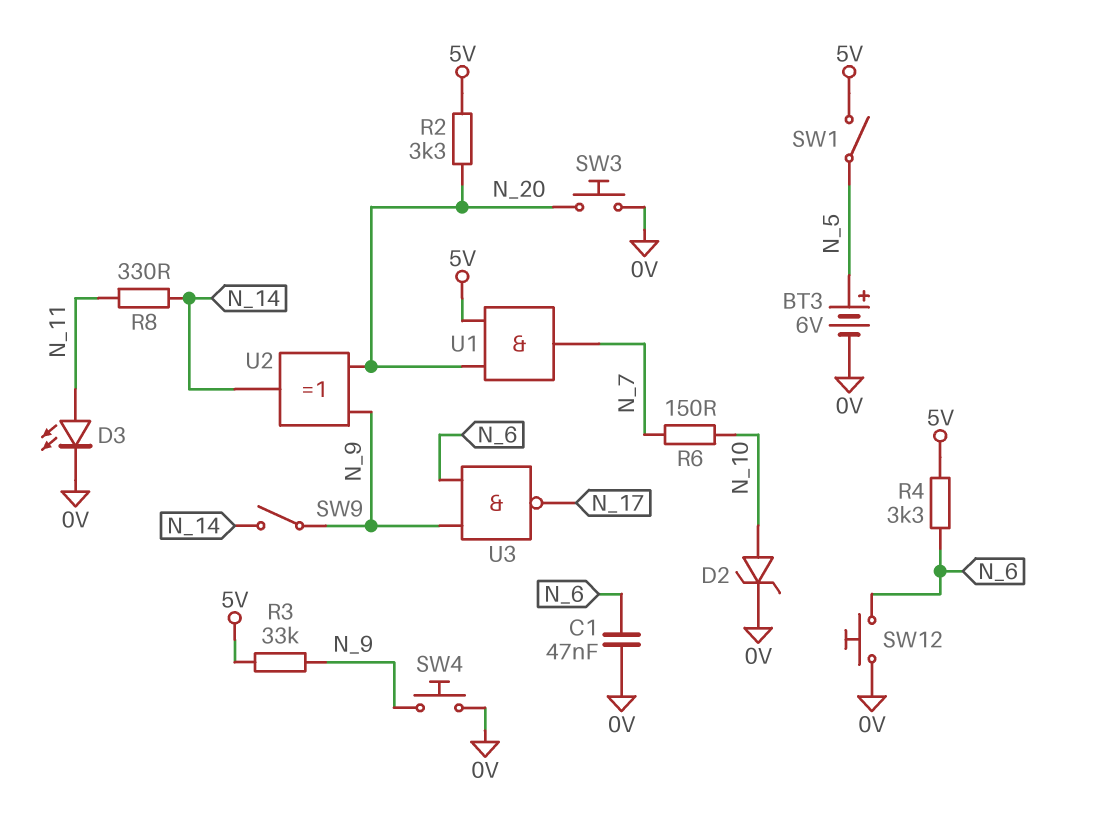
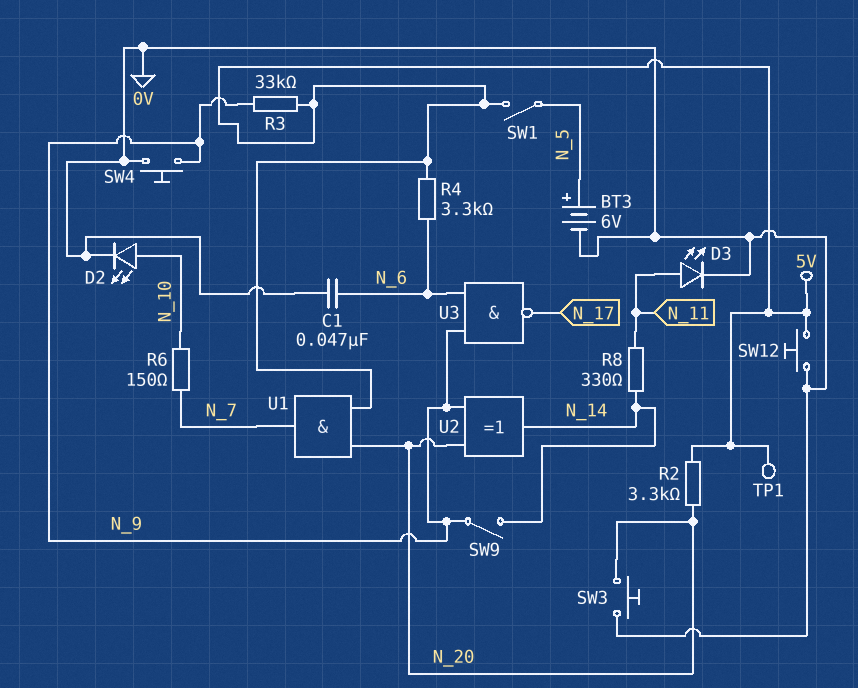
D2: zener (A N_10, K 0V) -> LED (A N_10, K 0V)
SW12: button (0V, N_6) -> button (0V, 5V)
TP1: none -> test point (5V)

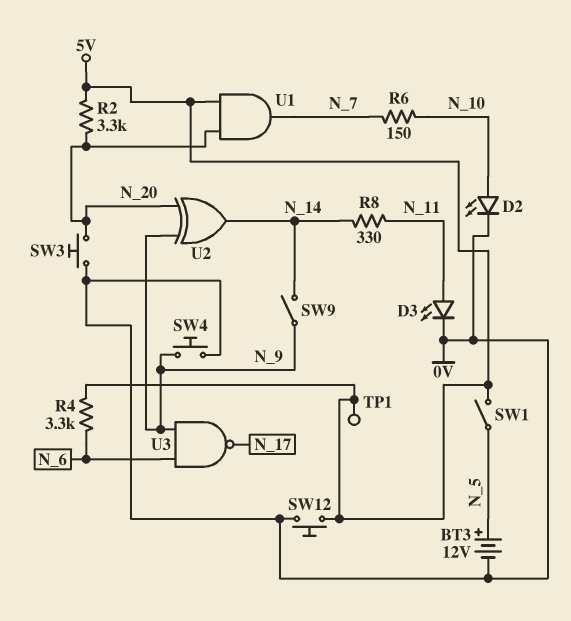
BT3: 6V (plus N_5, minus 0V) -> 12V (plus N_5, minus 0V)
C1: 47nF (0V, N_6) -> none
R3: 33k (5V, N_9) -> none

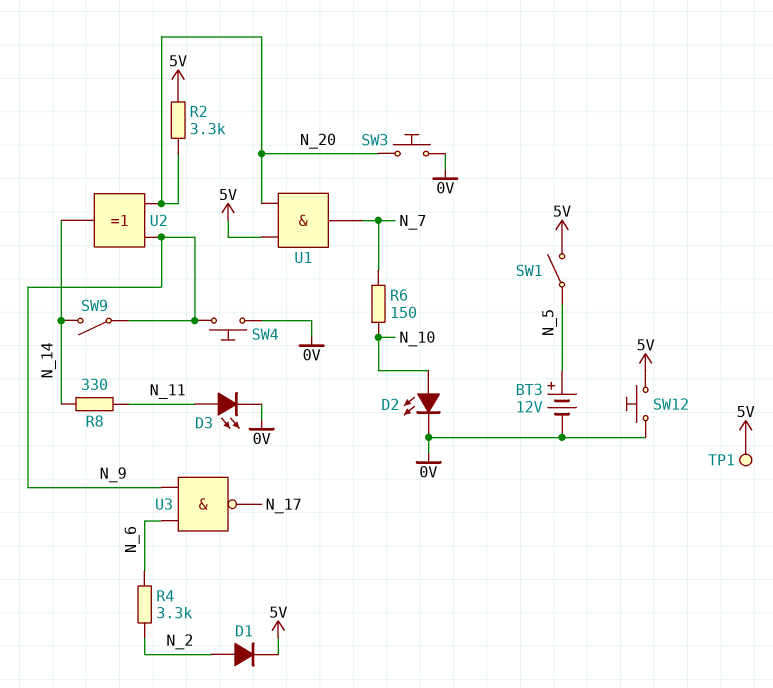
D1: none -> diode (A N_2, K 5V)
R4: 3.3k (5V, N_6) -> 3.3k (N_2, N_6)

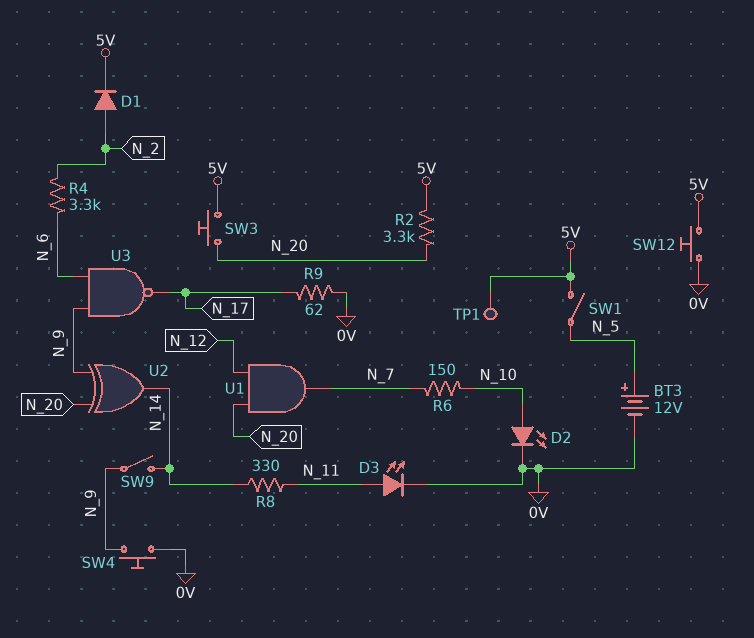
R9: none -> 62 (0V, N_17)
SW3: button (0V, N_20) -> button (5V, N_20)
U1: AND (in 5V, in N_20, out N_7) -> AND (in N_12, in N_20, out N_7)

